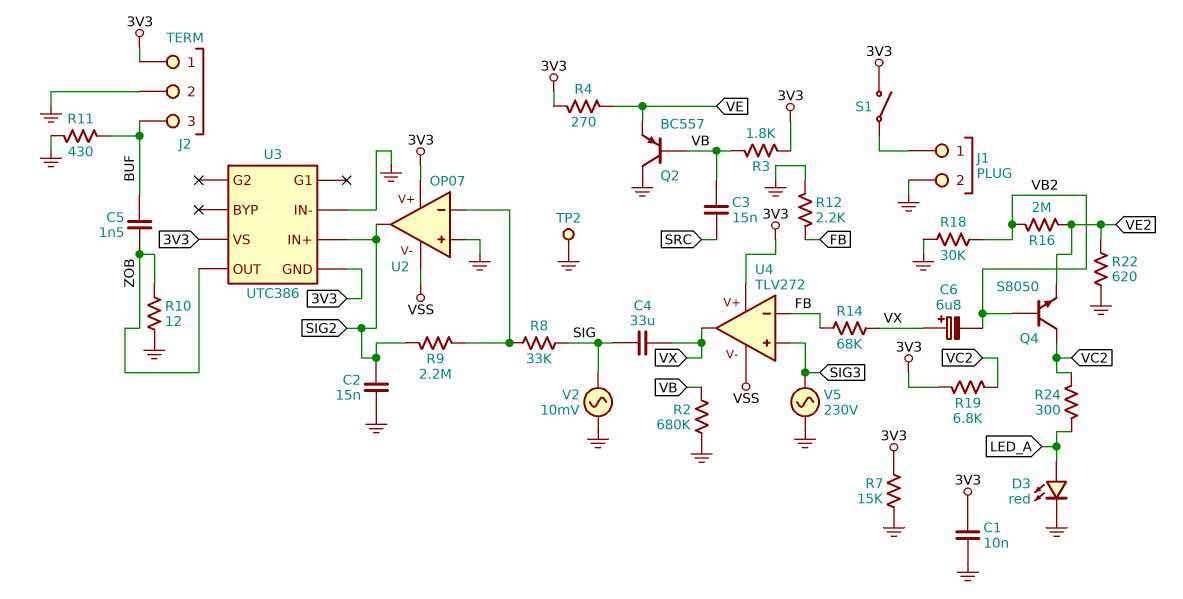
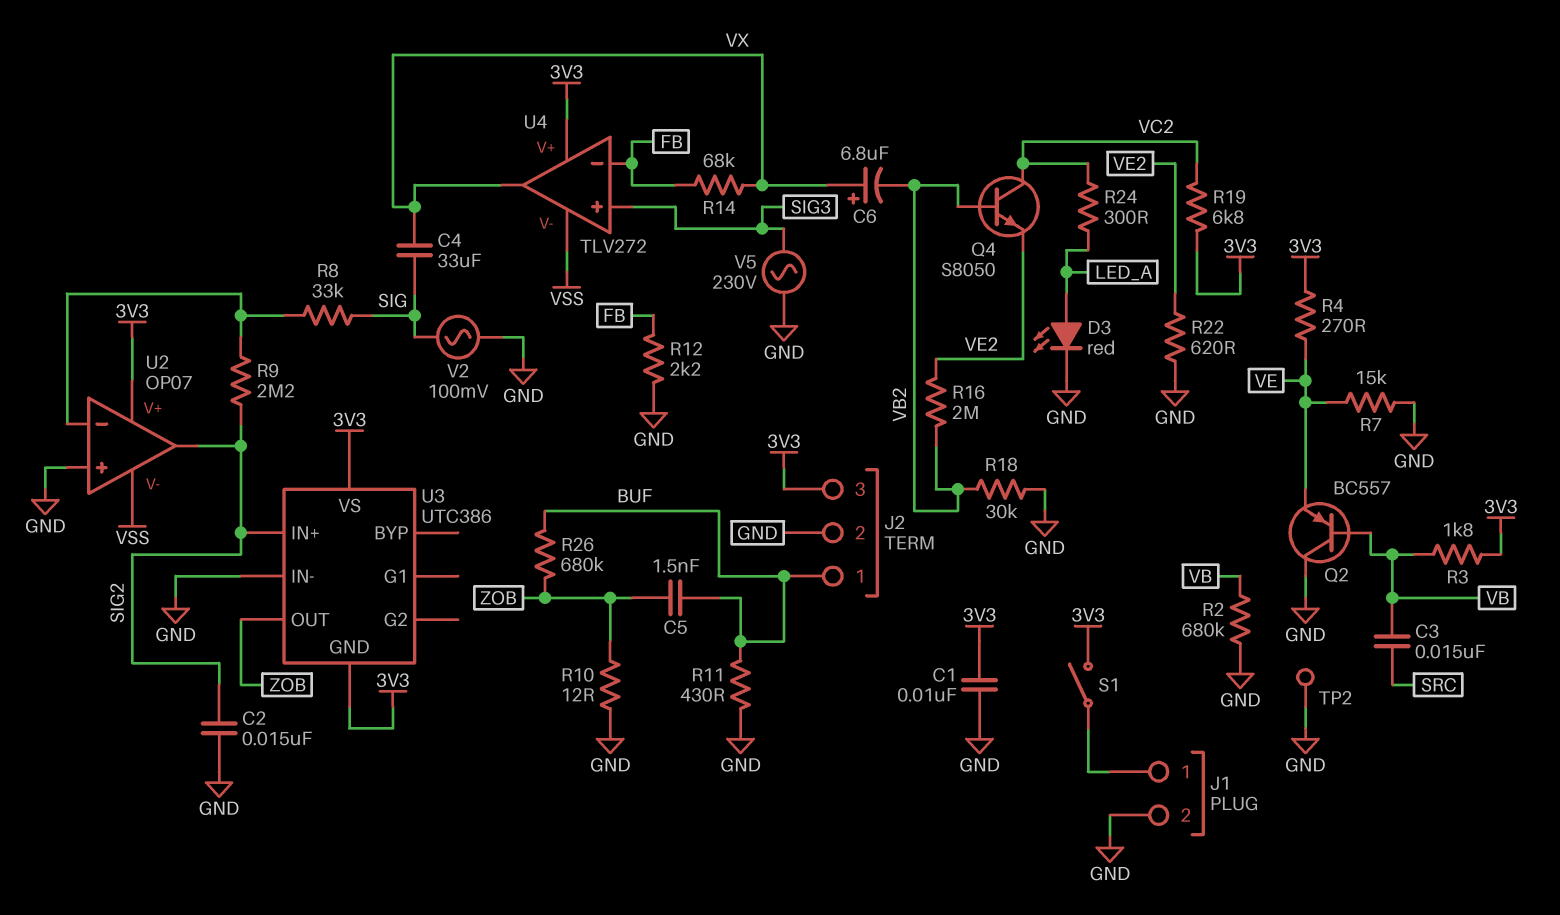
J2 pin 1: 3V3 -> BUF
J2 pin 3: BUF -> 3V3
R7: 15k (3V3, GND) -> 15k (GND, VE)
R26: none -> 680k (BUF, ZOB)
V2: AC 10mV (GND, SIG) -> AC 100mV (GND, SIG)

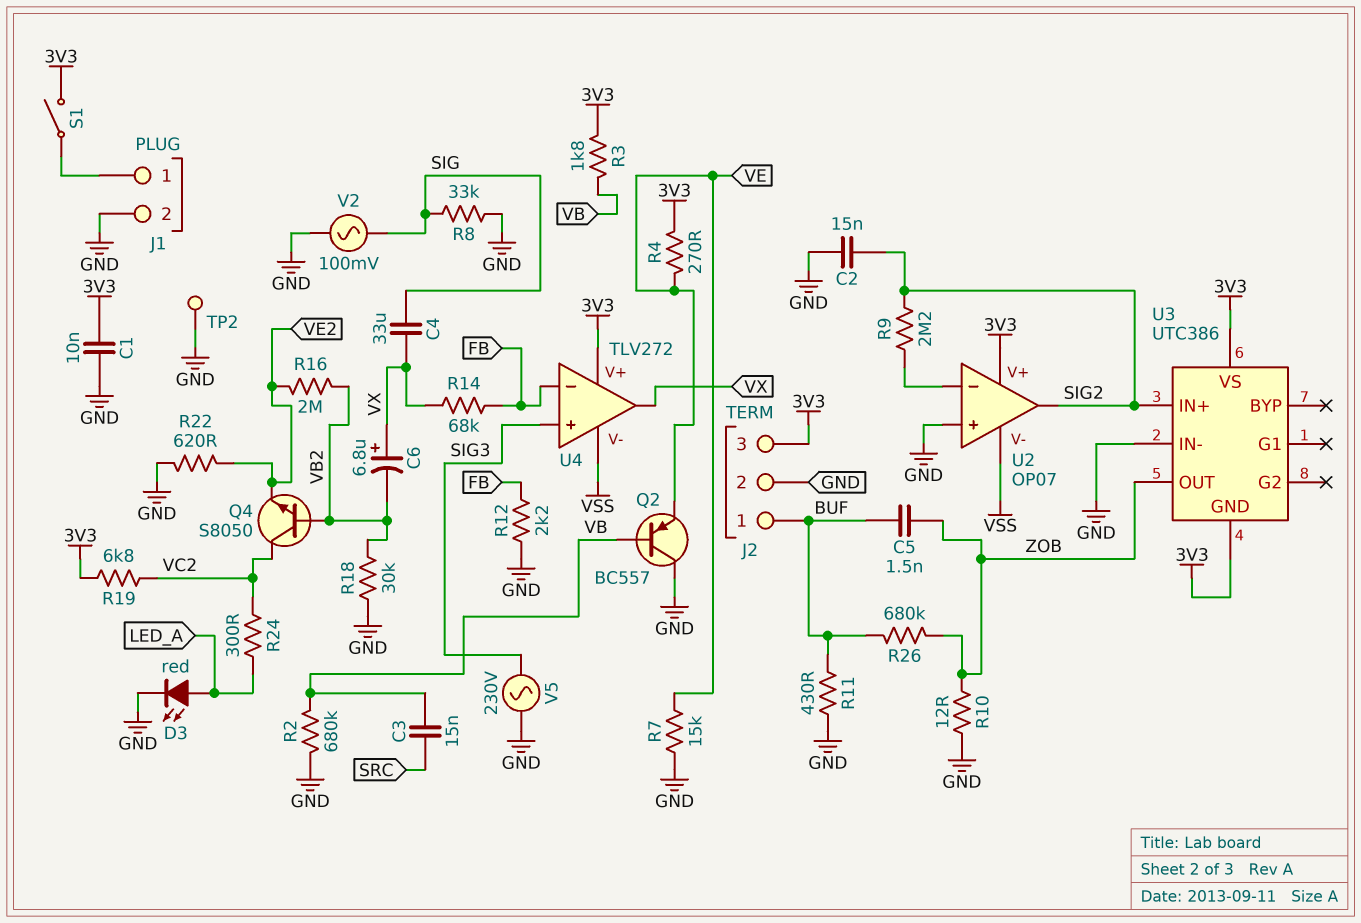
R8: 33k (SIG, U2/in-) -> 33k (GND, SIG)

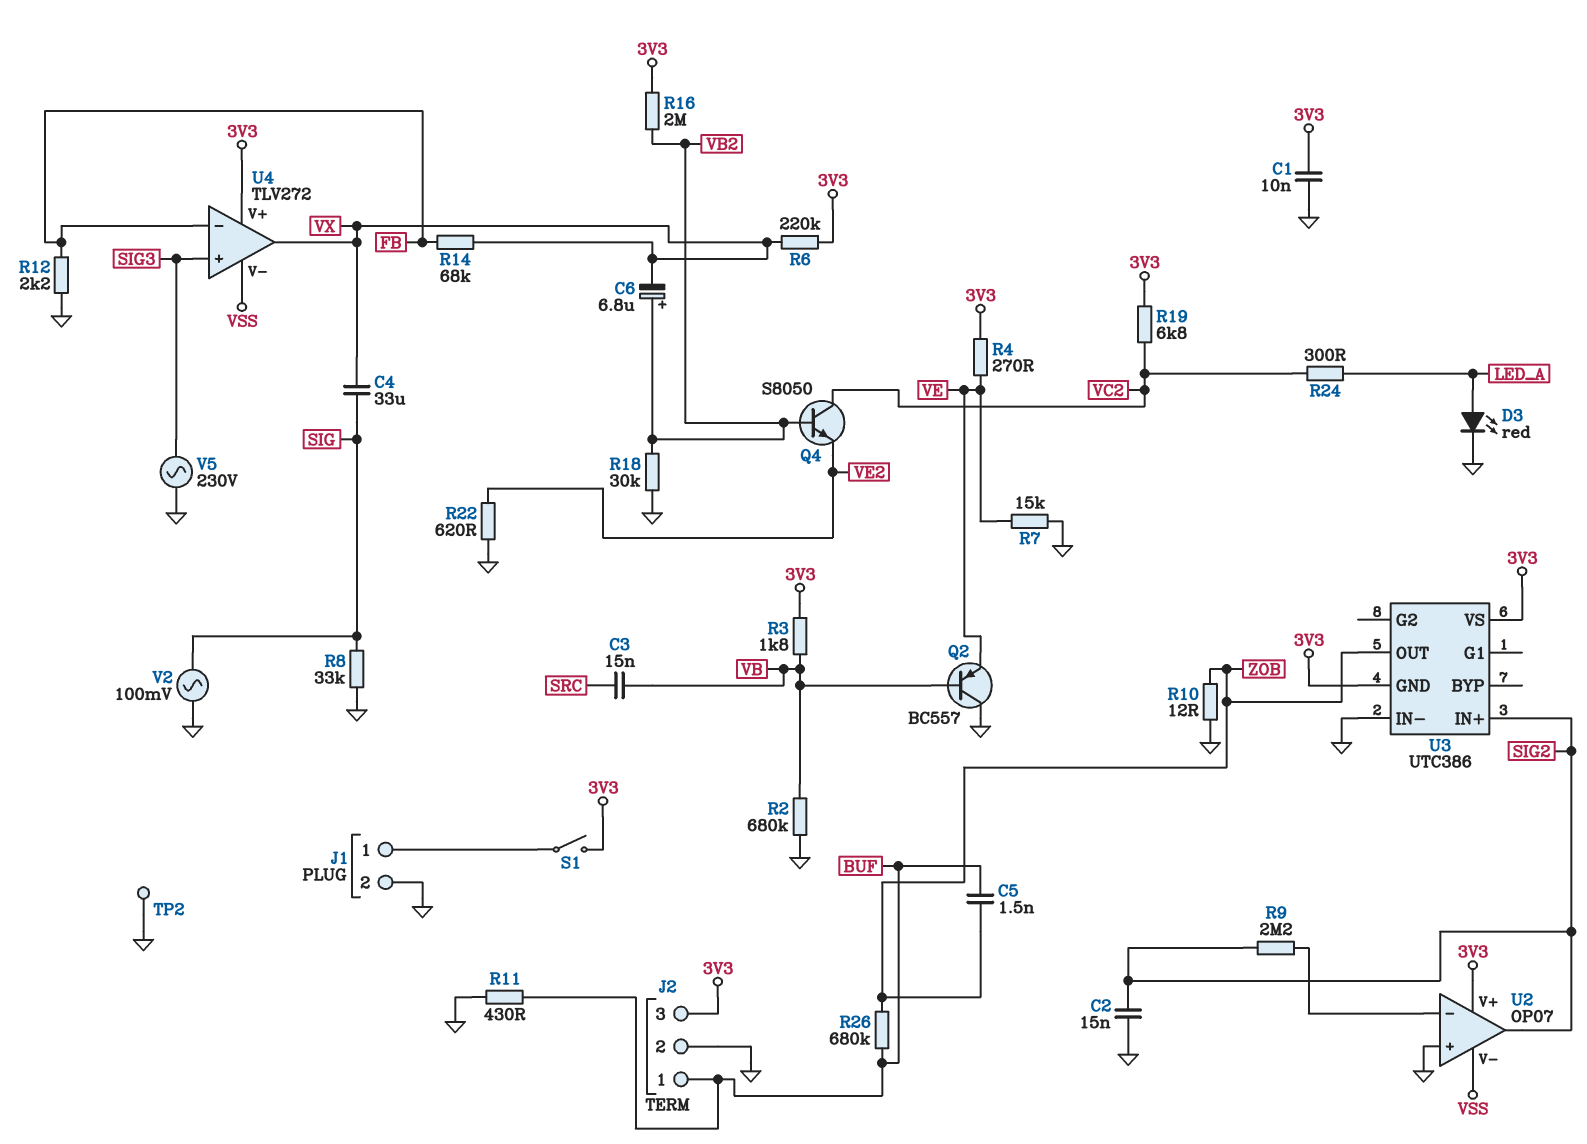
C6: 6.8uF (plus VX, minus VB2) -> 6.8uF (plus VB2, minus VX)
R6: none -> 220k (3V3, VX)
R16: 2M (VB2, VE2) -> 2M (3V3, VB2)

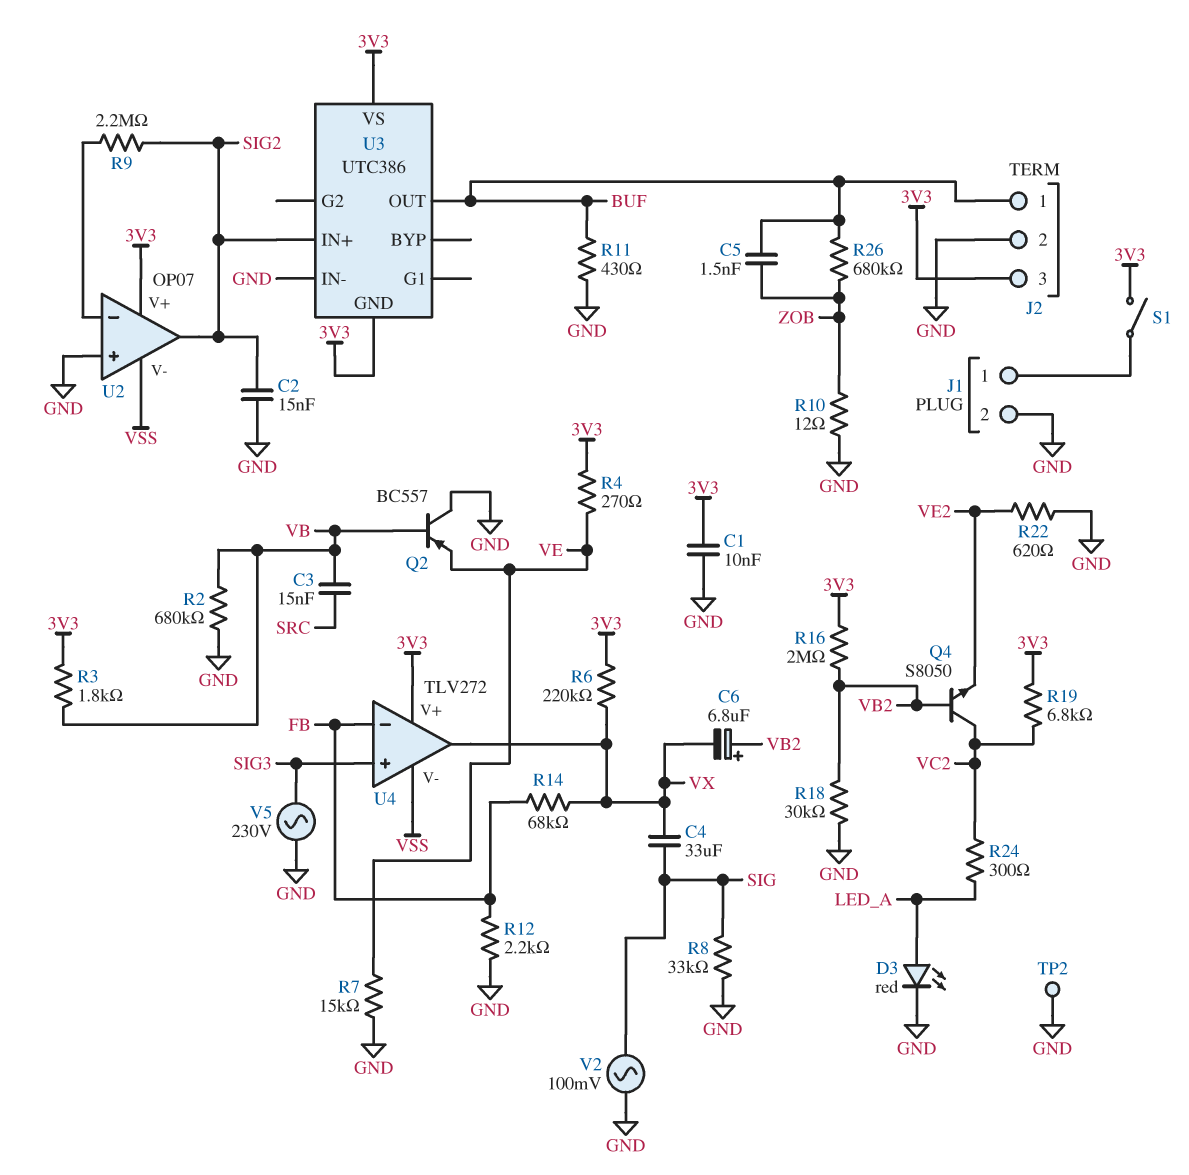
U3 pin OUT: ZOB -> BUF

